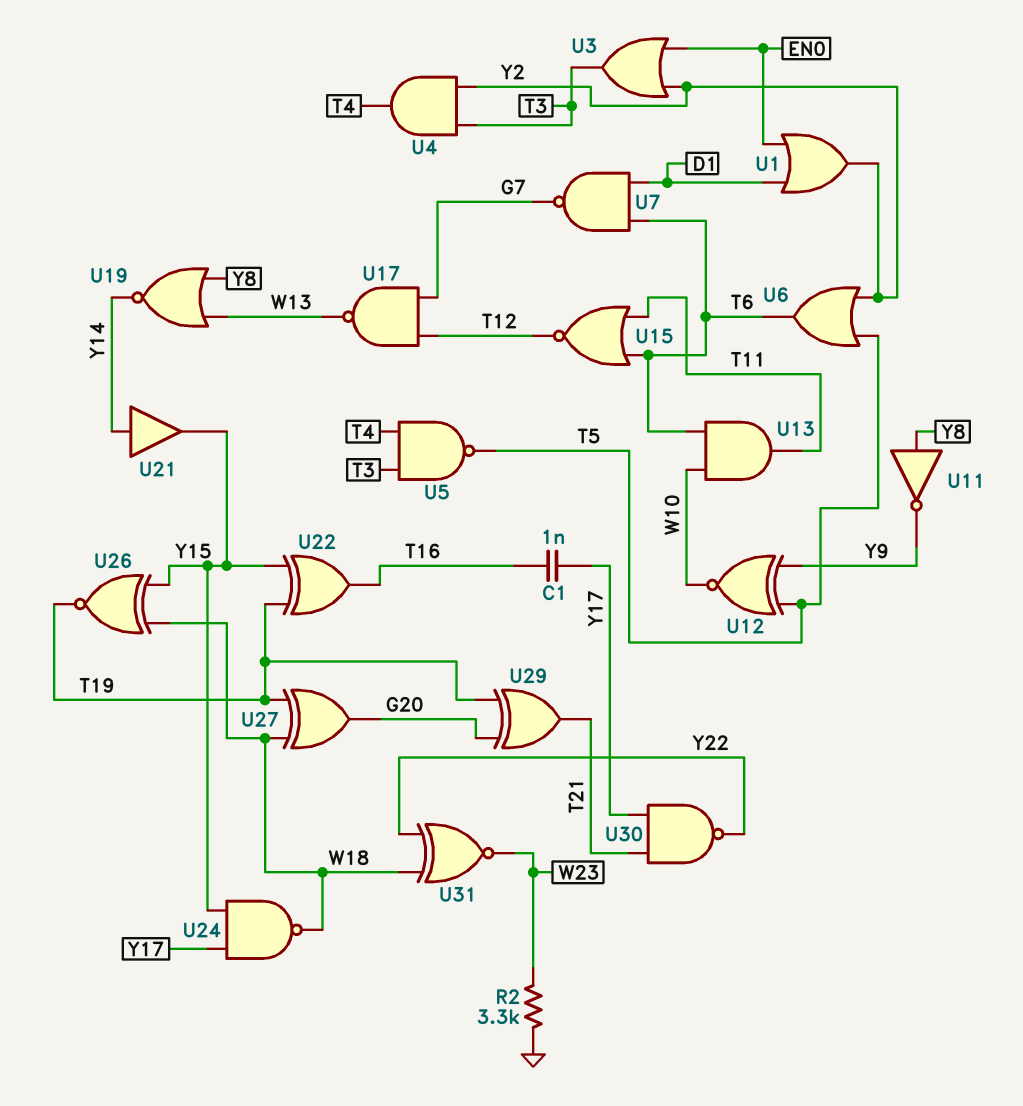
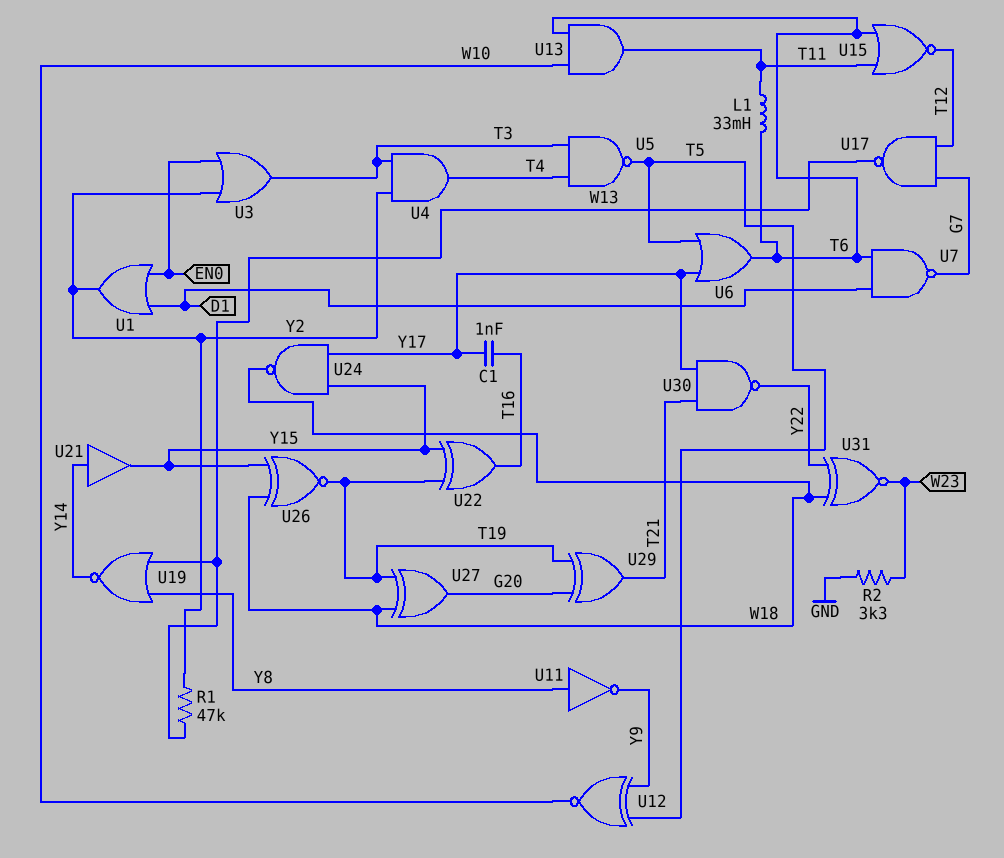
L1: none -> 33mH (T6, T11)
R1: none -> 47k (W13, Y2)
U6: OR (in T5, in Y2, out T6) -> OR (in T5, in Y17, out T6)

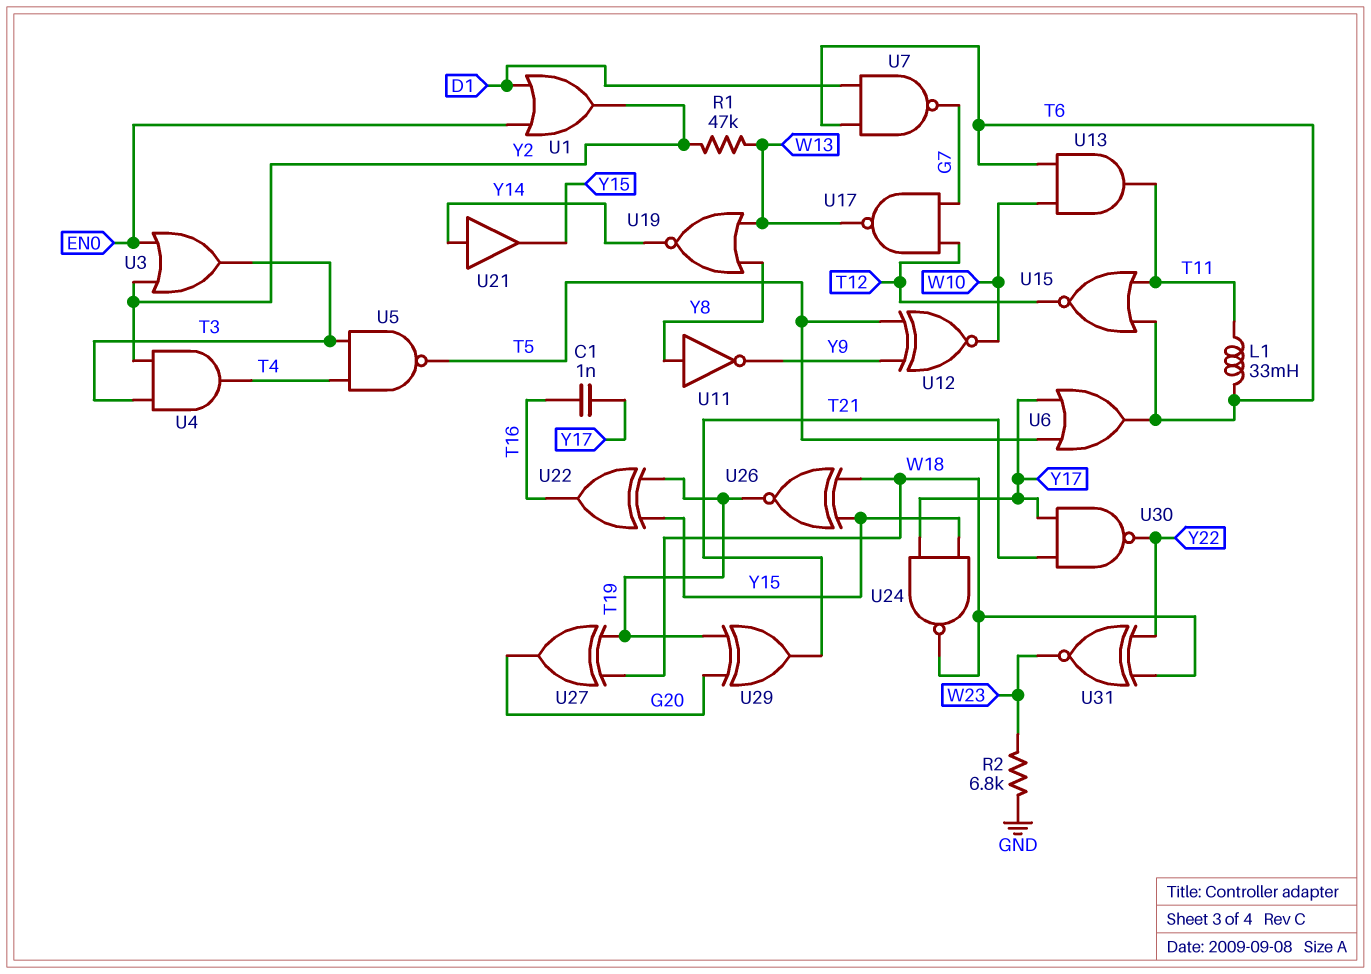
R2: 3.3k (GND, W23) -> 6.8k (GND, W23)

